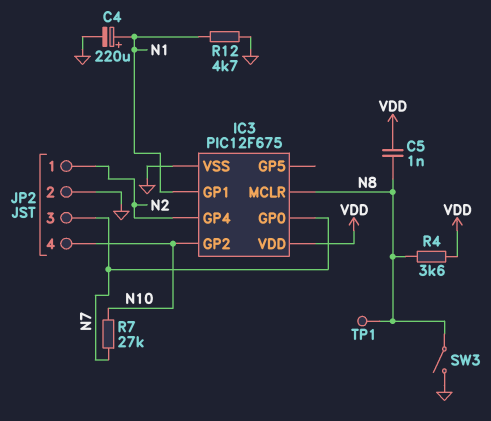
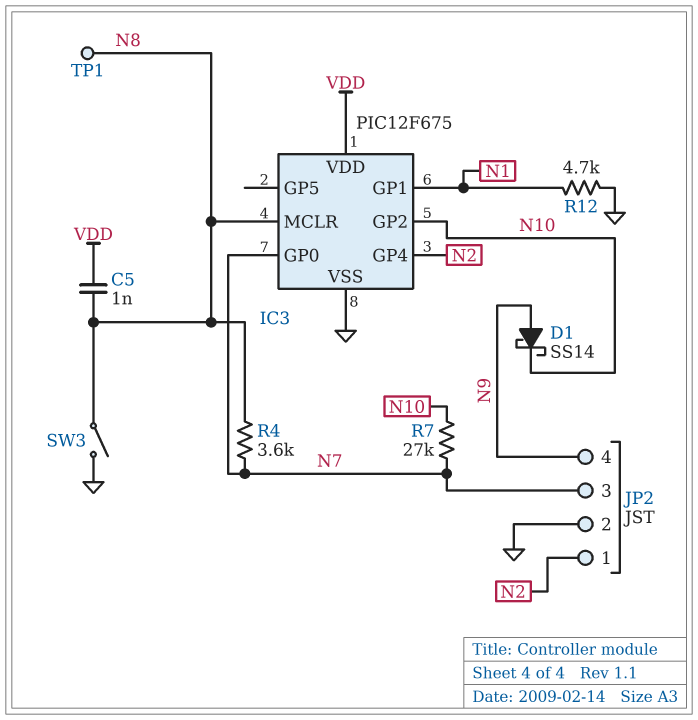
C4: 220uF (plus N1, minus GND) -> none
D1: none -> schottky SS14 (A N9, K N10)
JP2 pin 4: N10 -> N9
R4: 3.6k (N8, VDD) -> 3.6k (N7, N8)

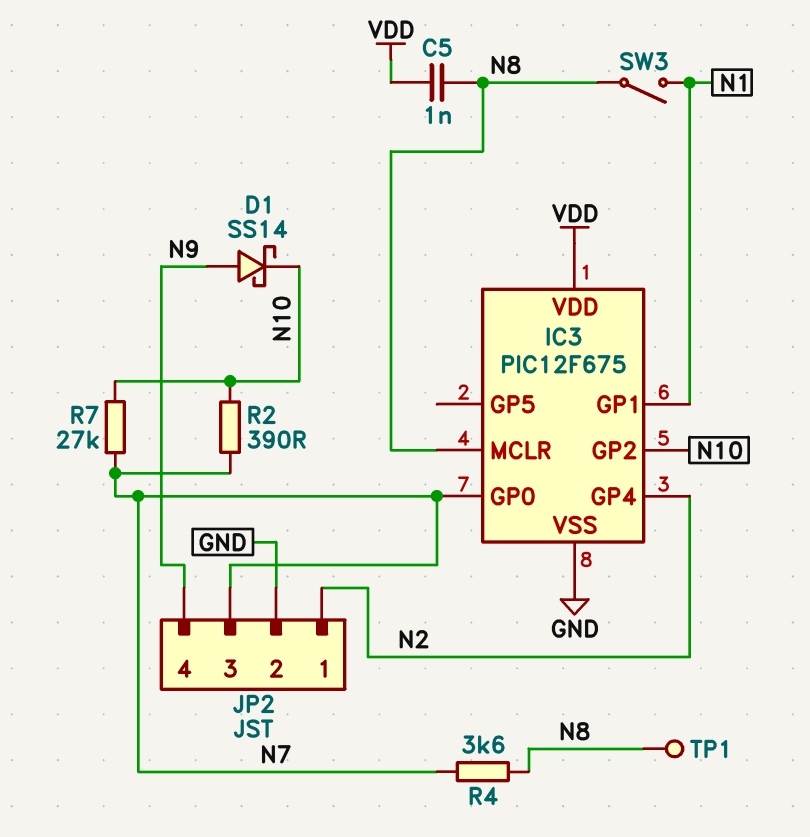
R2: none -> 390 (N7, N10)
R12: 4.7k (GND, N1) -> none
SW3: switch (GND, N8) -> switch (N1, N8)

